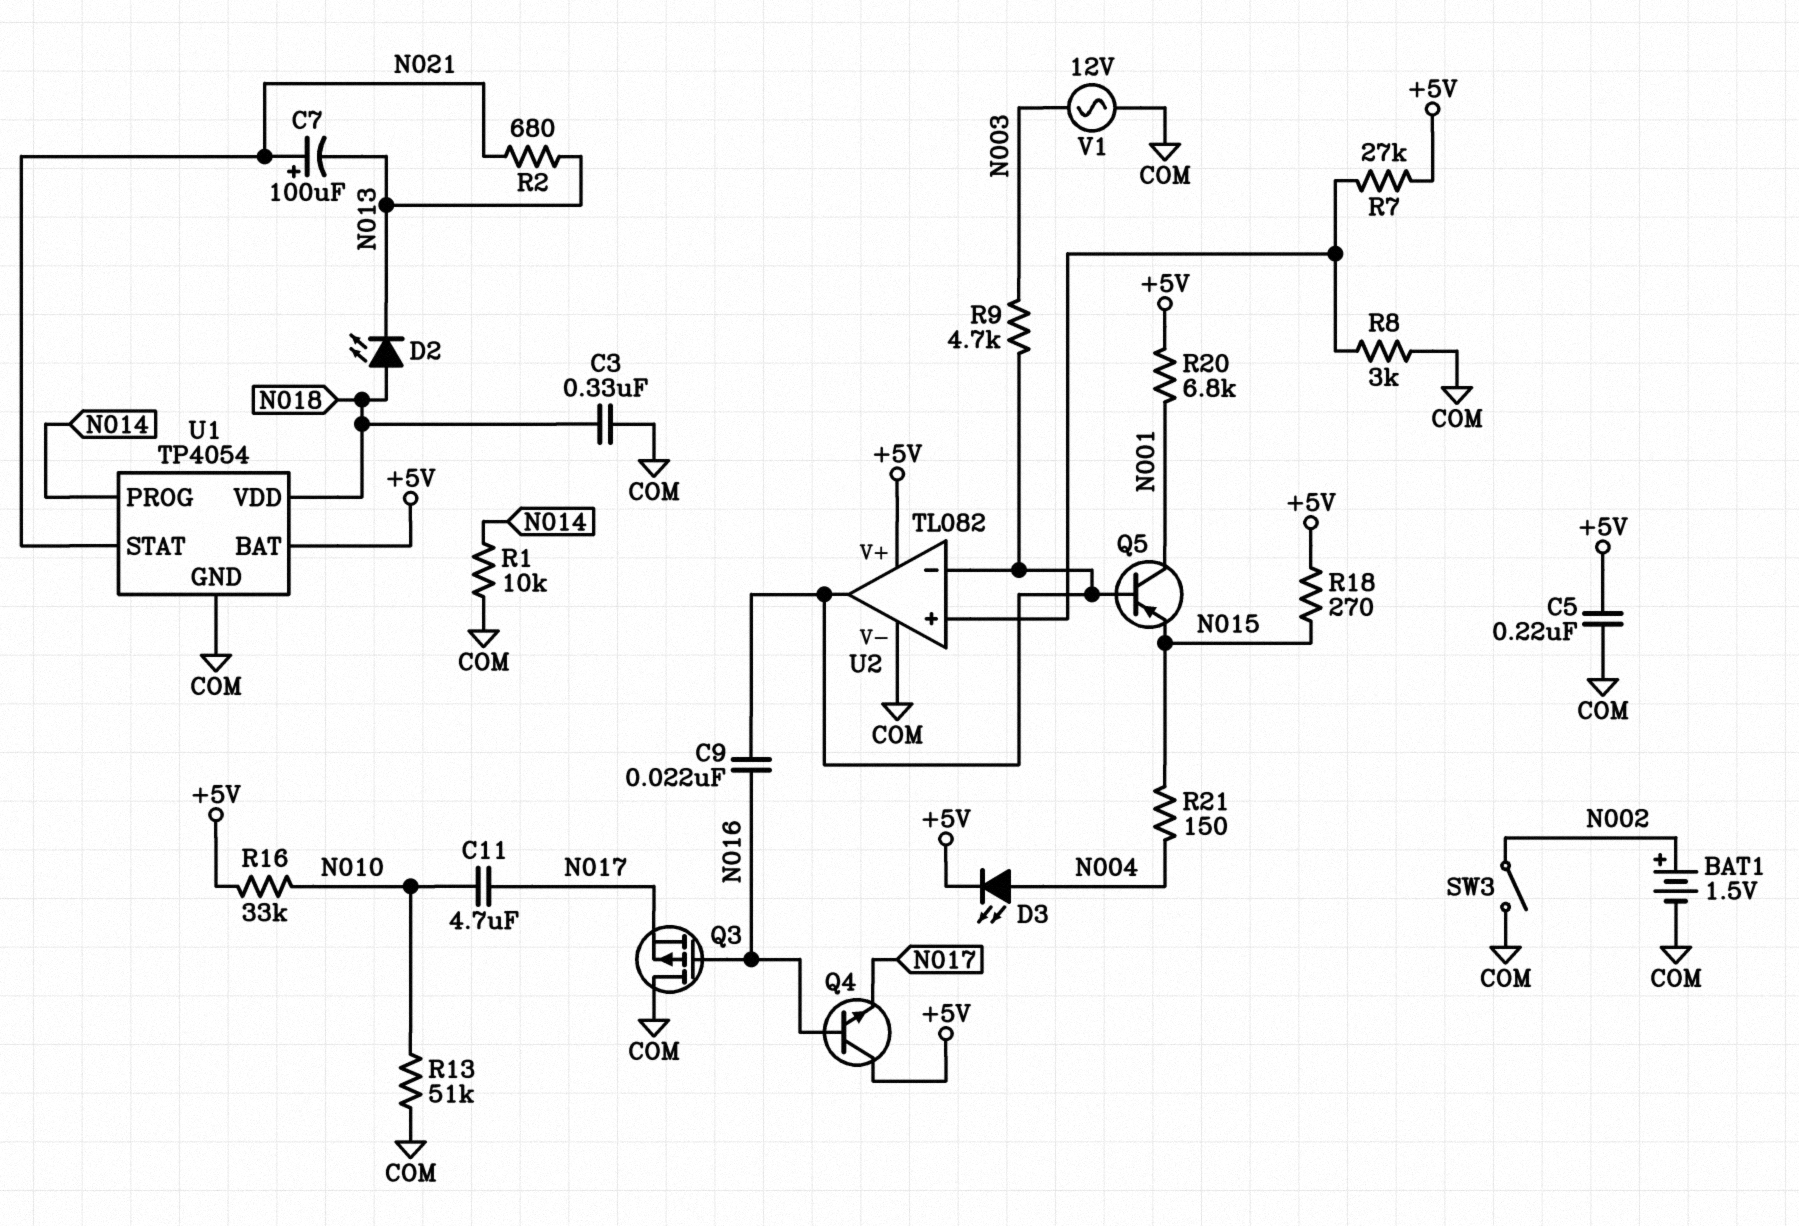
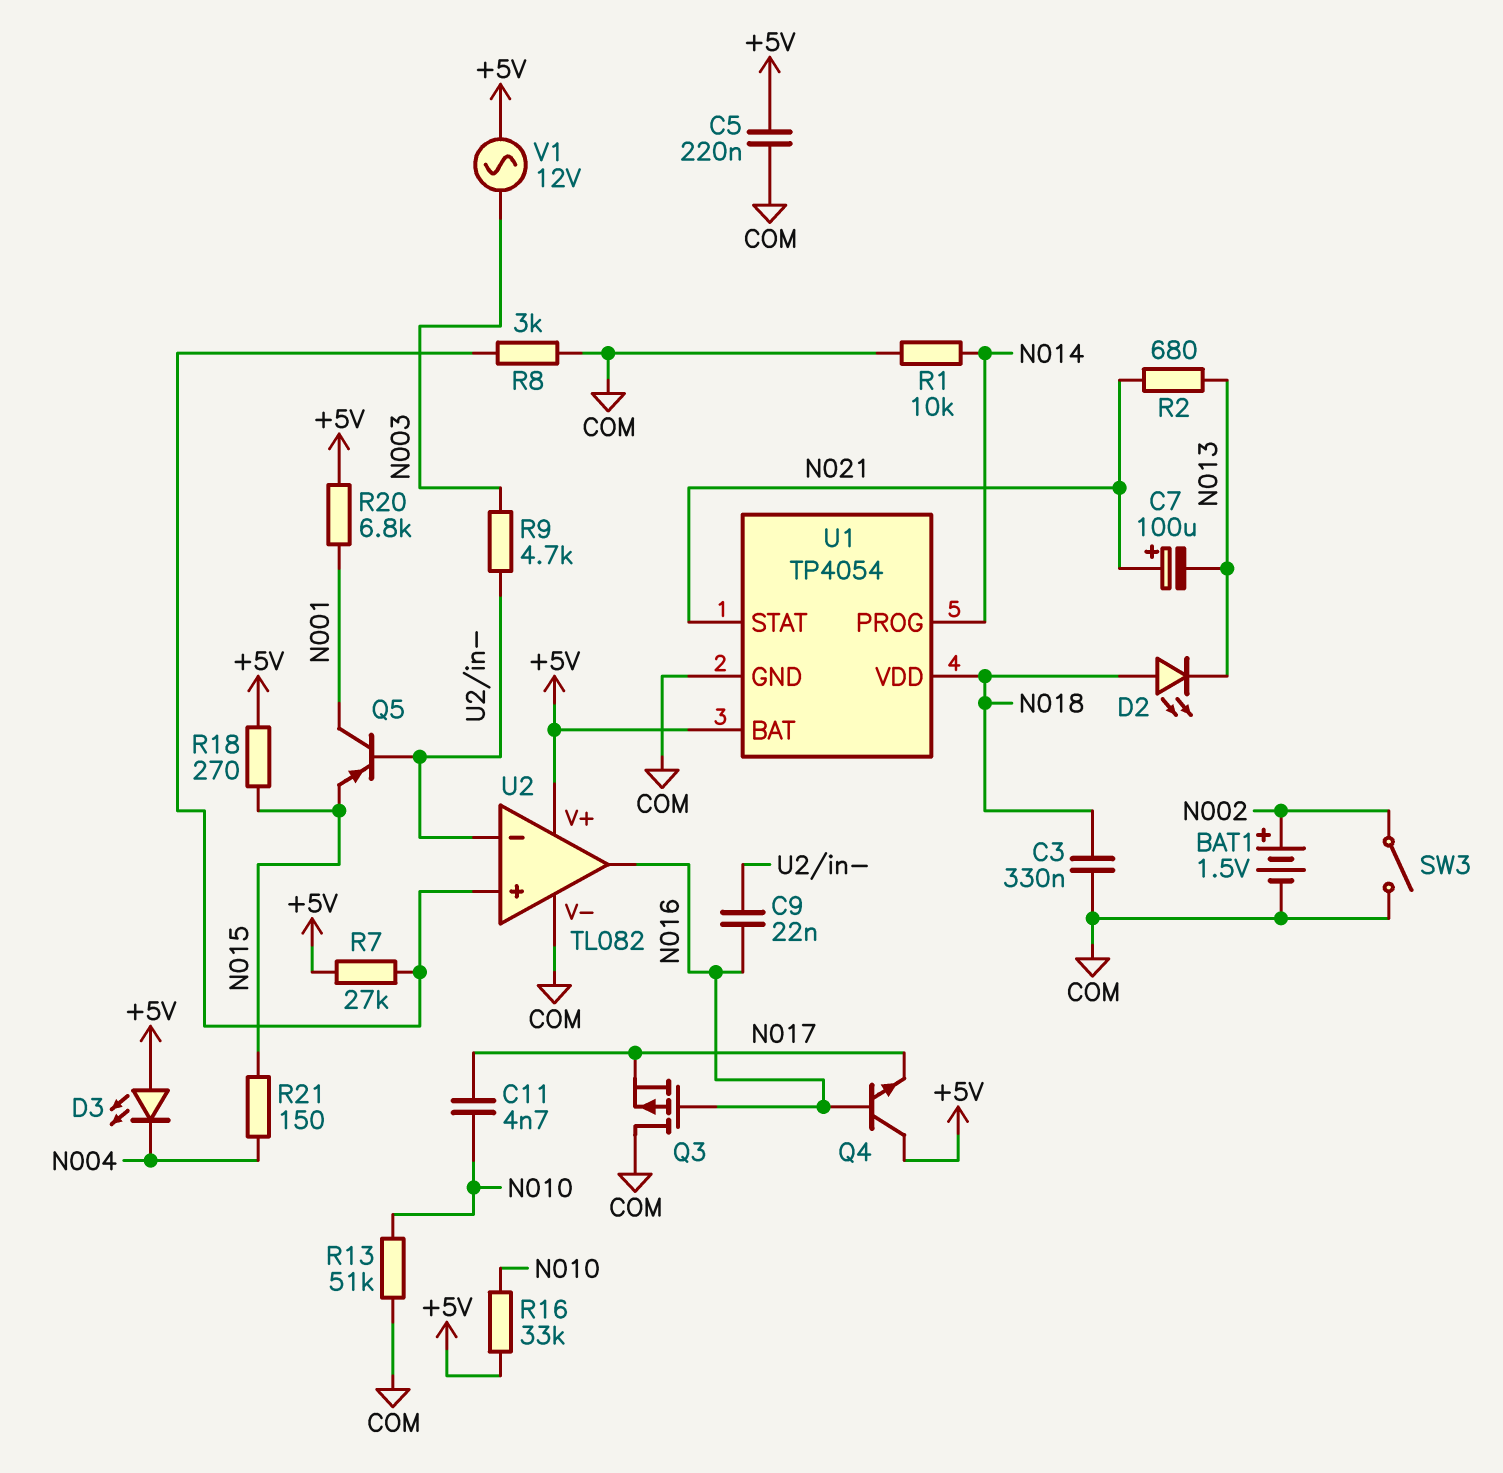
C11: 4.7uF (N010, N017) -> 4.7nF (N010, N017)
D3: LED (A N004, K +5V) -> LED (A +5V, K N004)
U2 pin out: U2/in- -> N016
V1: AC 12V (COM, N003) -> AC 12V (+5V, N003)

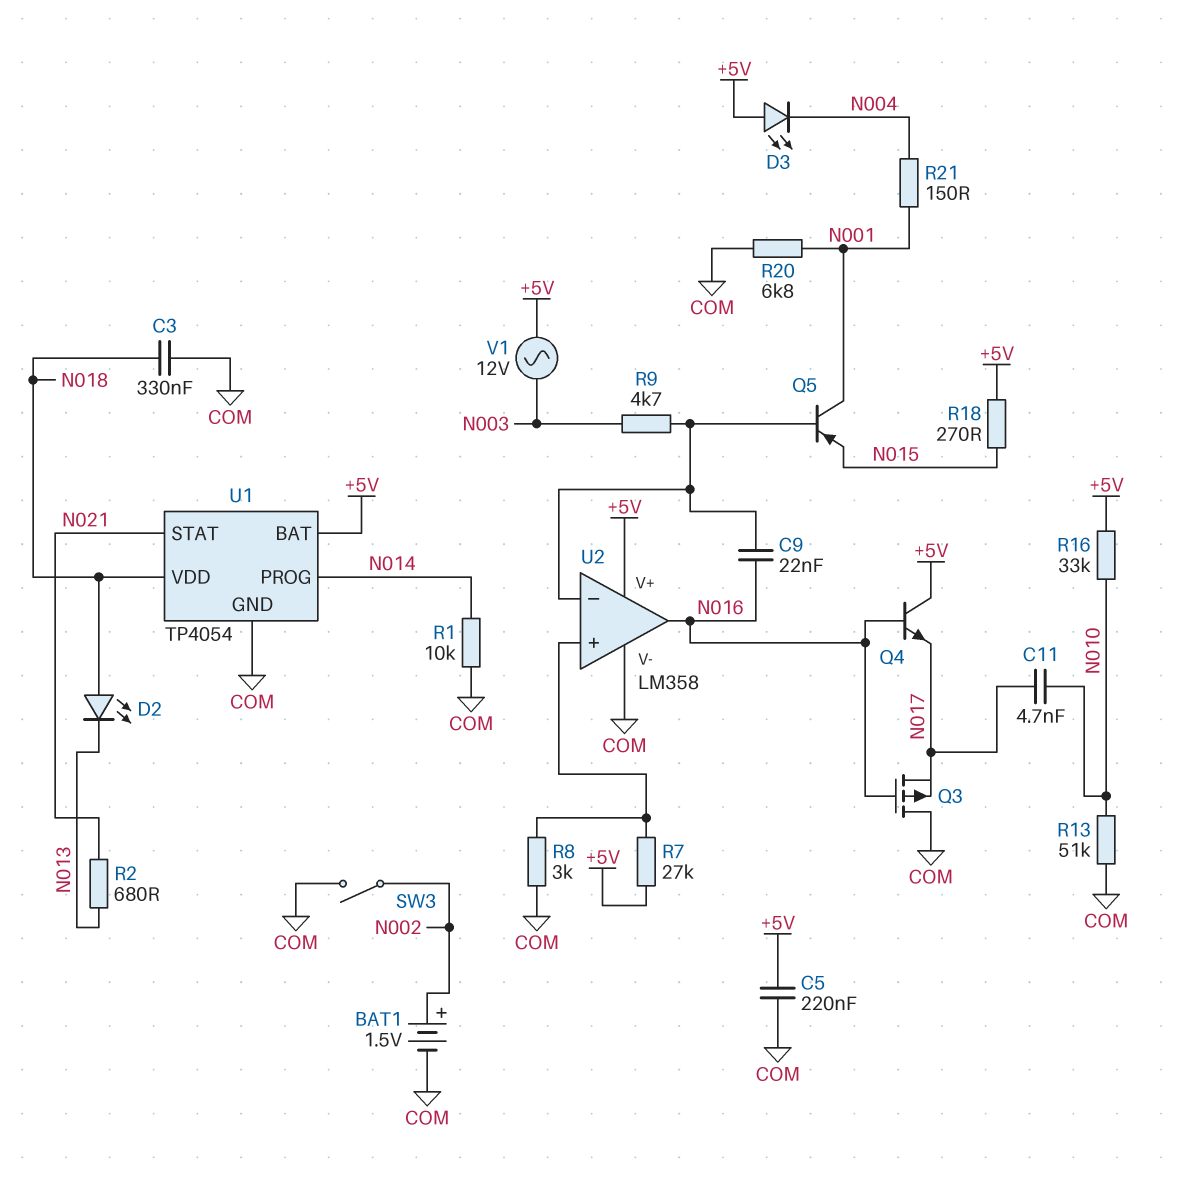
C7: 100uF (plus N021, minus N013) -> none
R20: 6.8k (+5V, N001) -> 6.8k (COM, N001)
R21: 150 (N004, N015) -> 150 (N001, N004)
U2: TL082 -> LM358

